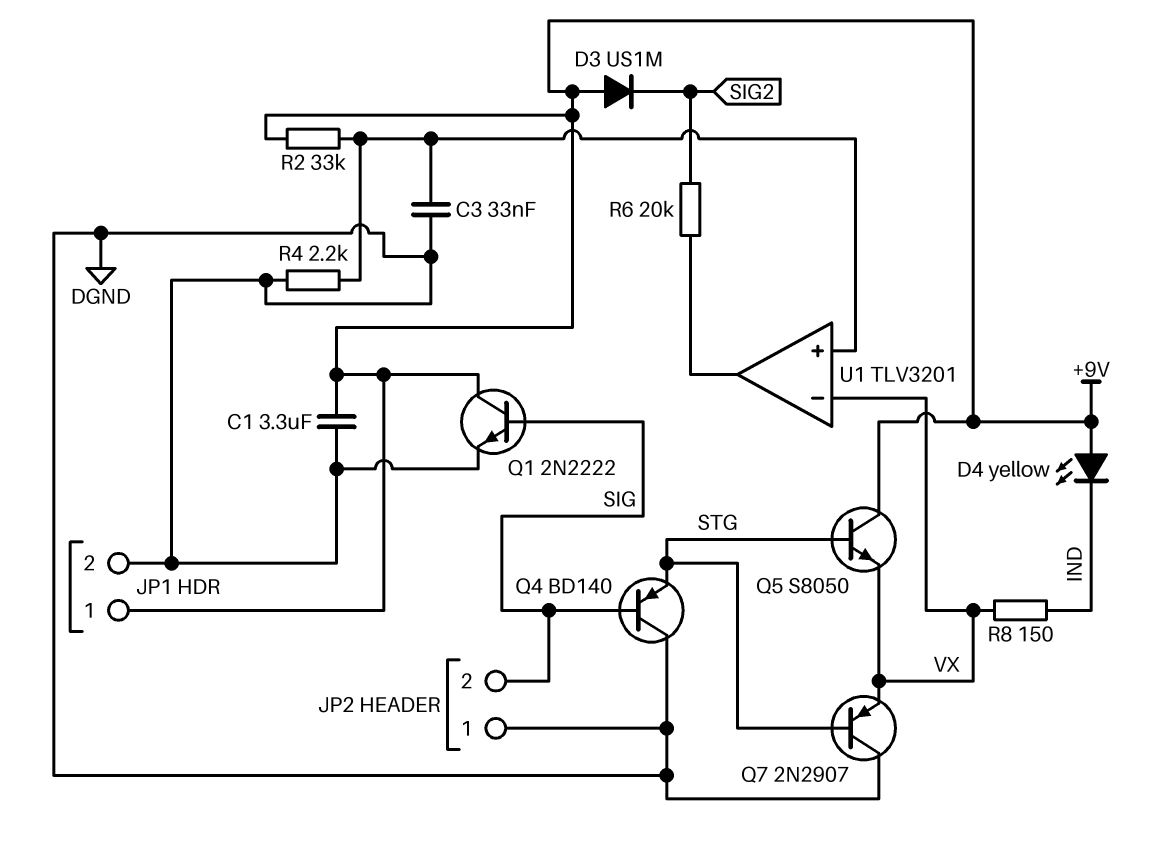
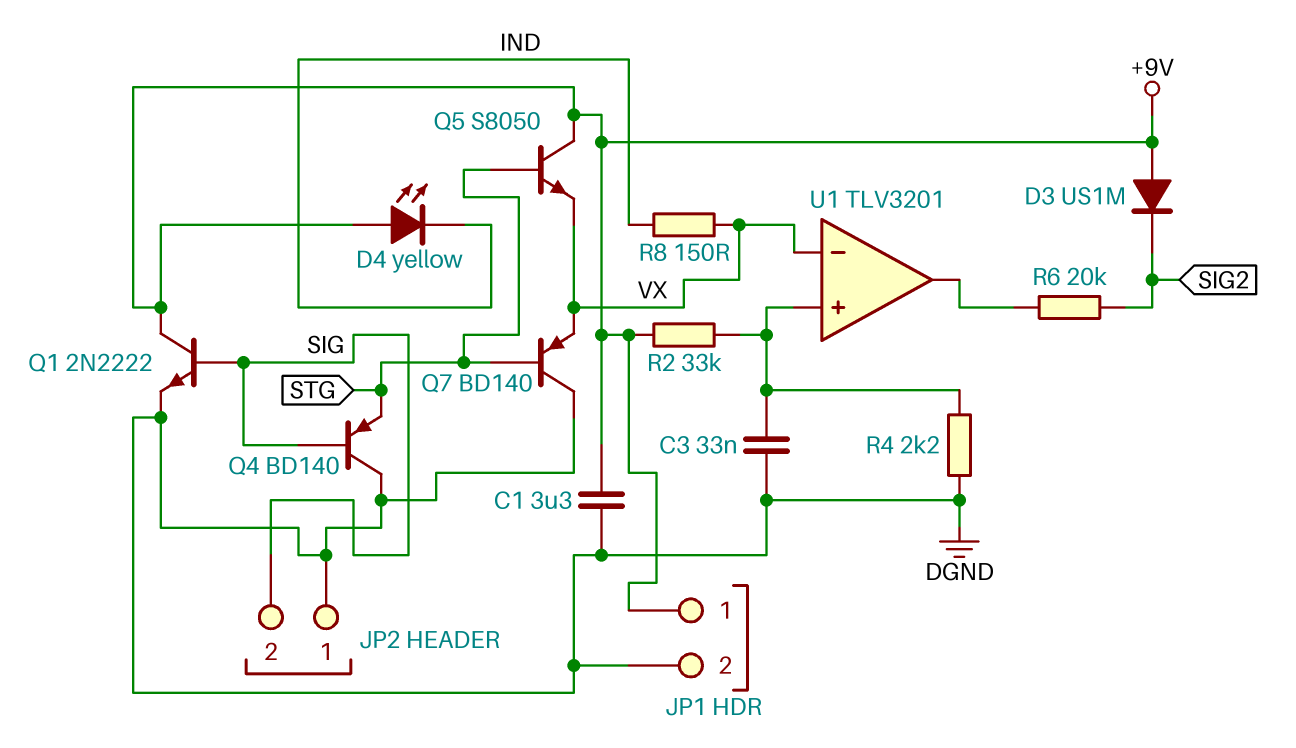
Q7: PNP 2N2907 (B STG, C DGND, E VX) -> PNP BD140 (B STG, C DGND, E VX)

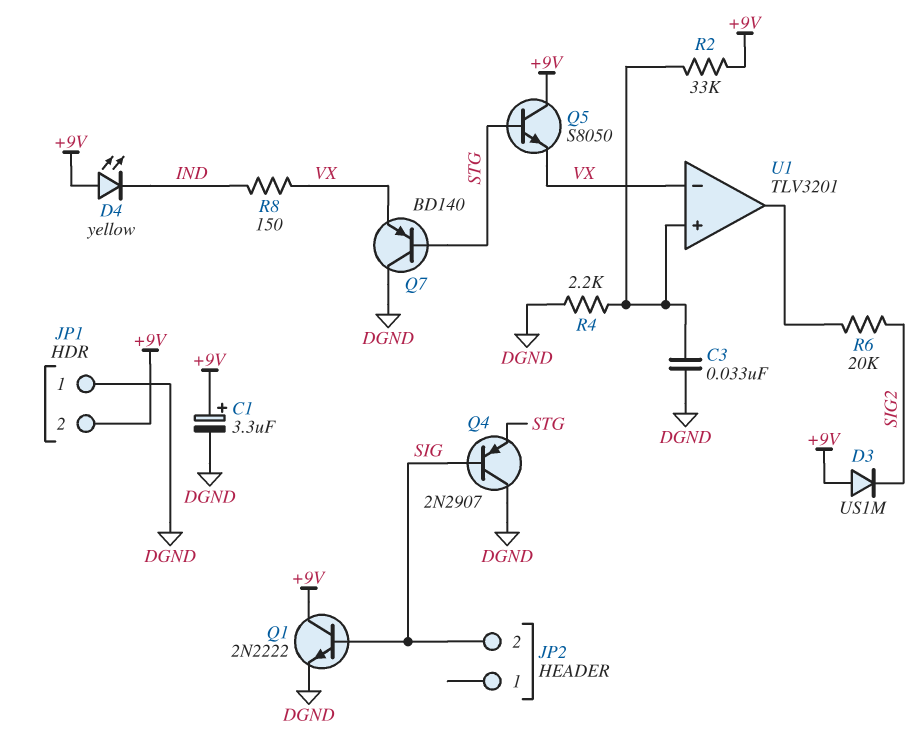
C1: 3.3uF (+9V, DGND) -> 3.3uF (plus +9V, minus DGND)
JP1 pin 1: +9V -> DGND
JP1 pin 2: DGND -> +9V
JP2 pin 1: DGND -> none
Q4: PNP BD140 (B SIG, C DGND, E STG) -> PNP 2N2907 (B SIG, C DGND, E STG)

